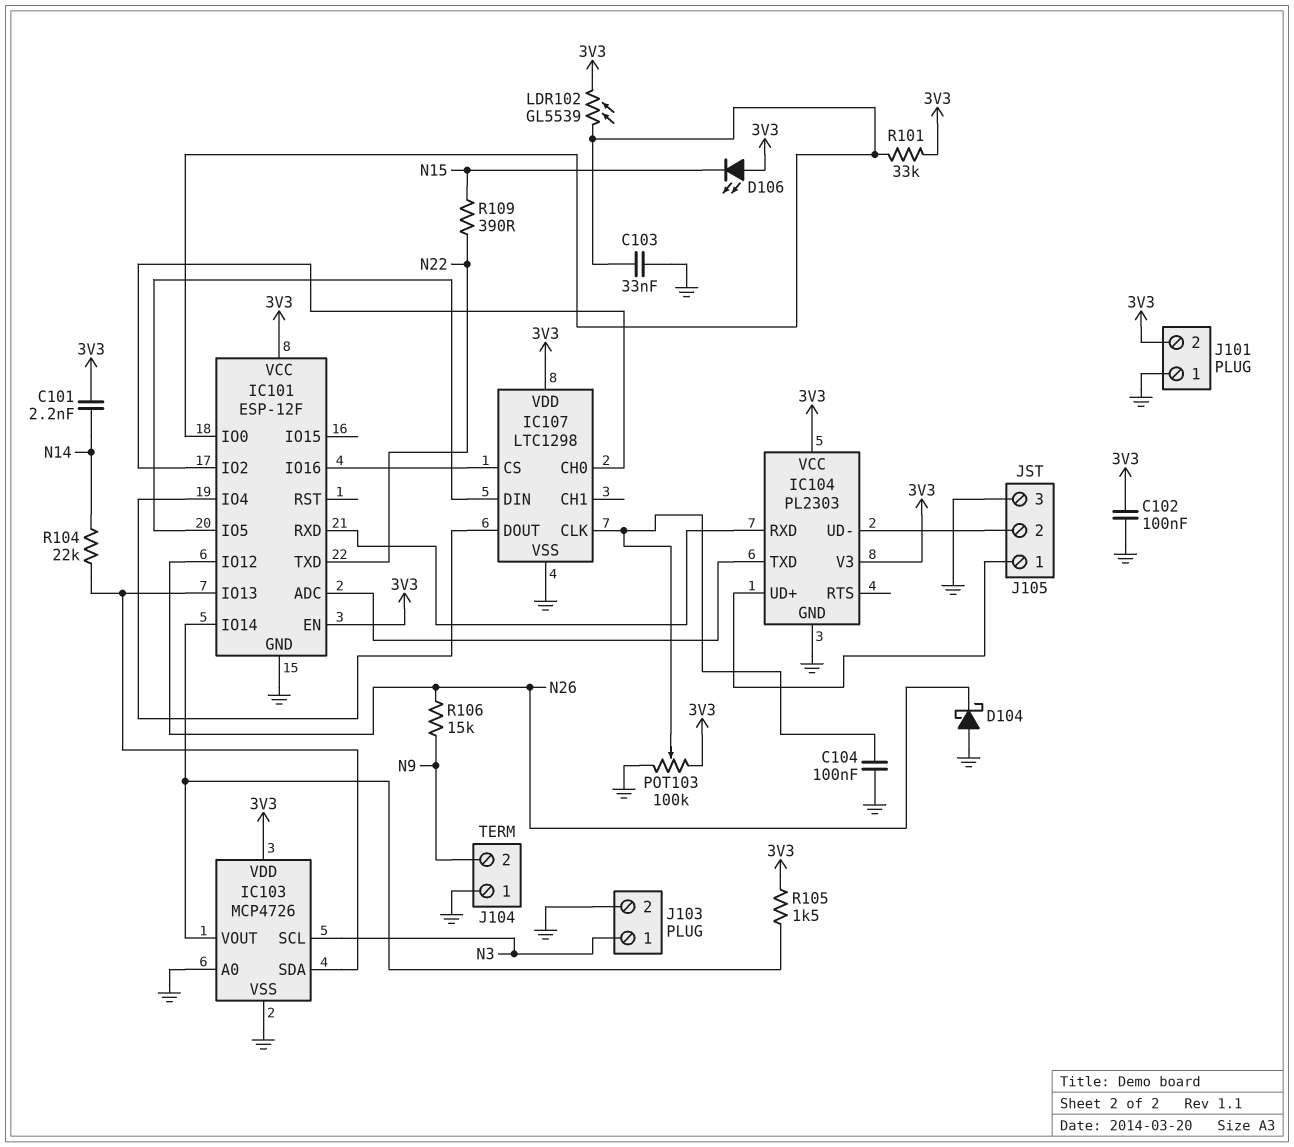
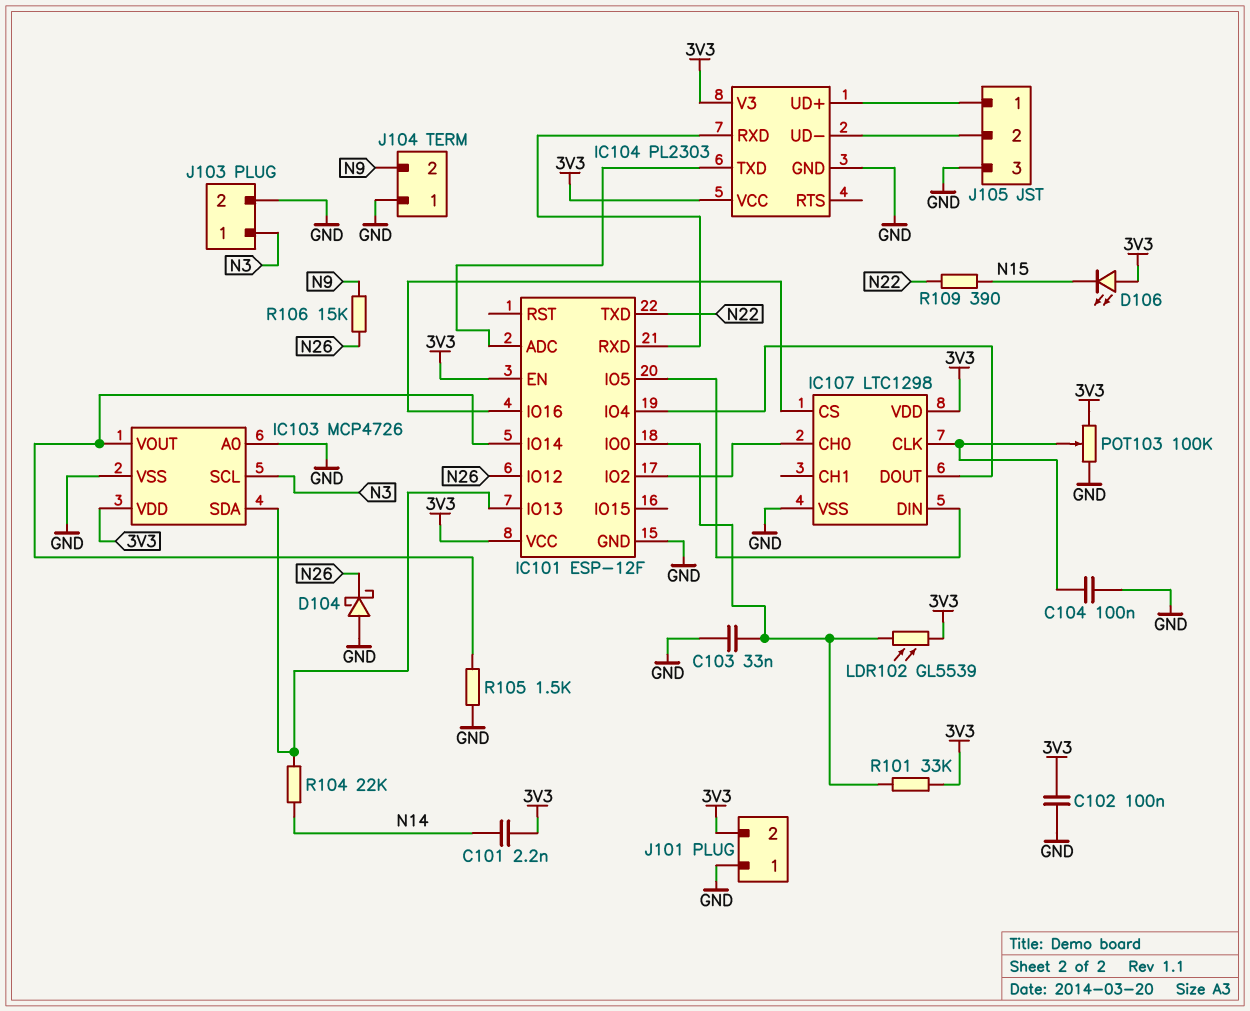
R105: 1.5k (3V3, IC101/IO14) -> 1.5k (GND, IC101/IO14)

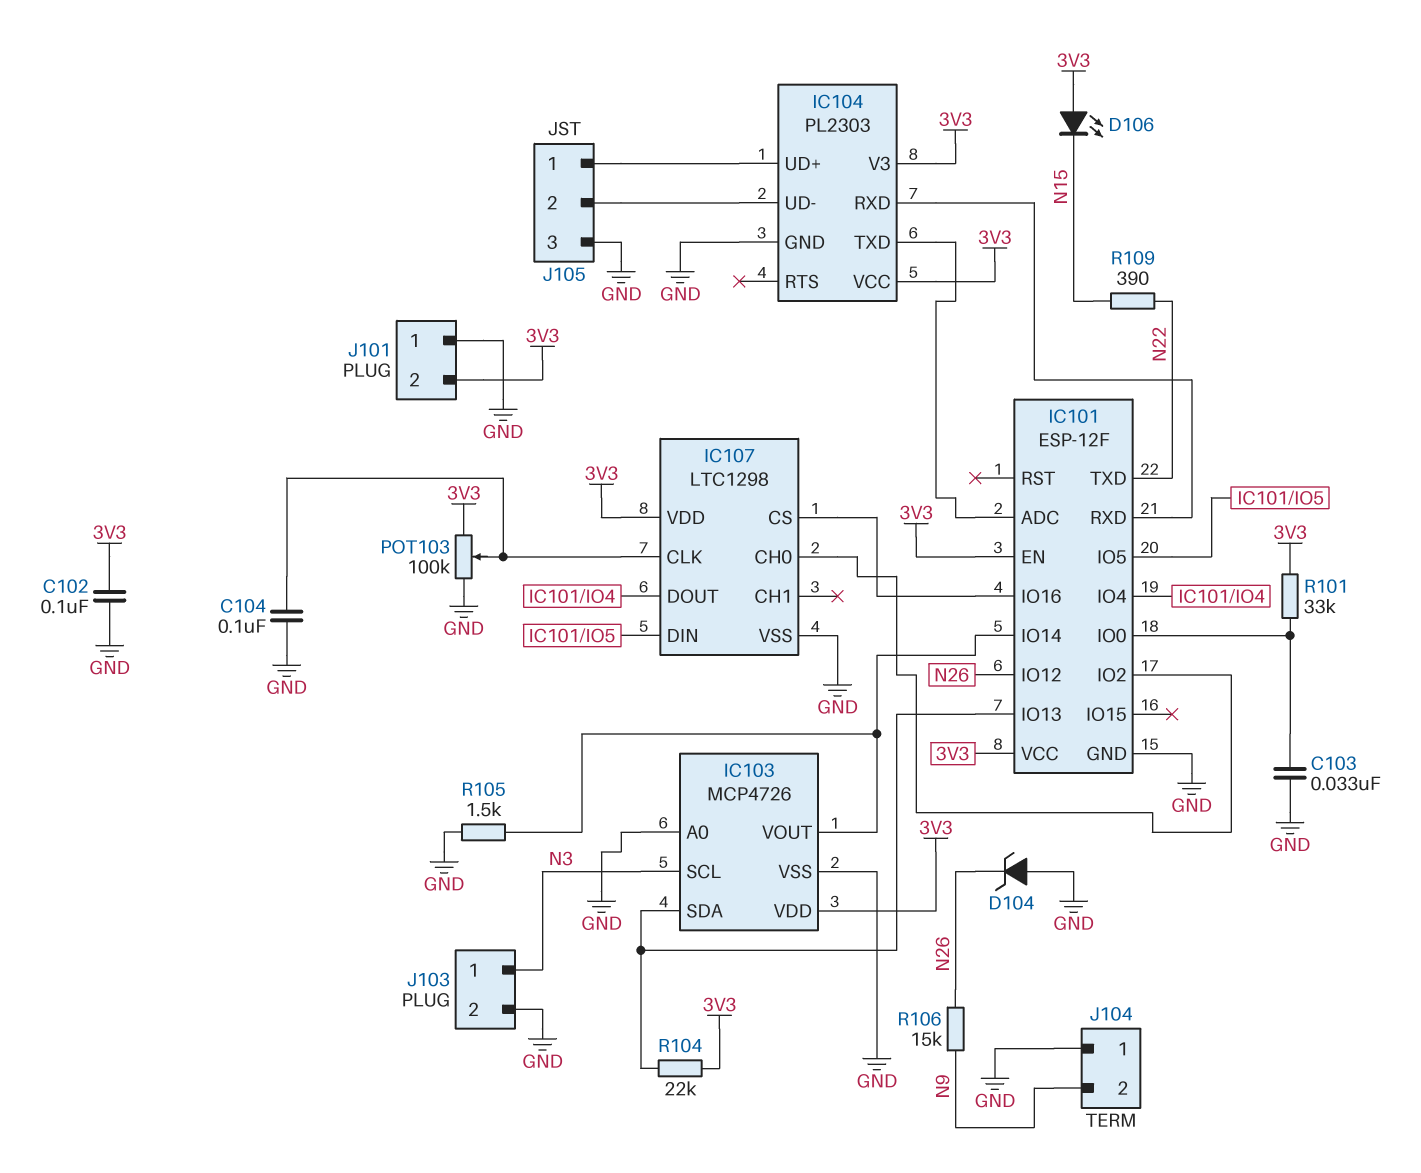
C101: 2.2nF (3V3, N14) -> none
D104: schottky (A GND, K N26) -> zener (A GND, K N26)
LDR102: GL5539 (3V3, IC101/IO0) -> none
R104: 22k (IC101/IO13, N14) -> 22k (3V3, IC101/IO13)

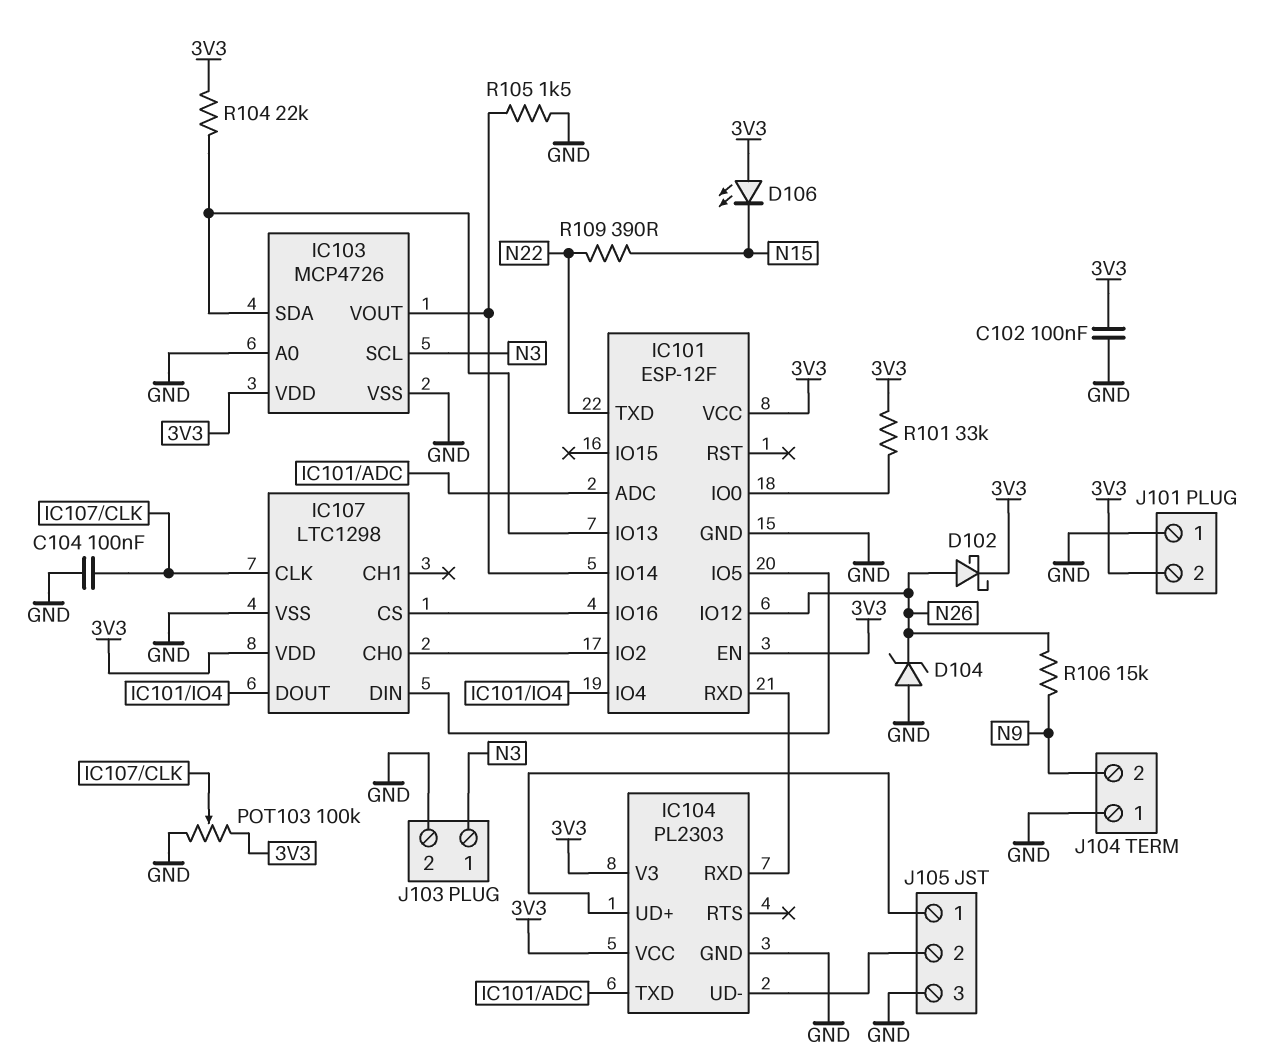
C103: 33nF (GND, IC101/IO0) -> none
D102: none -> schottky (A N26, K 3V3)

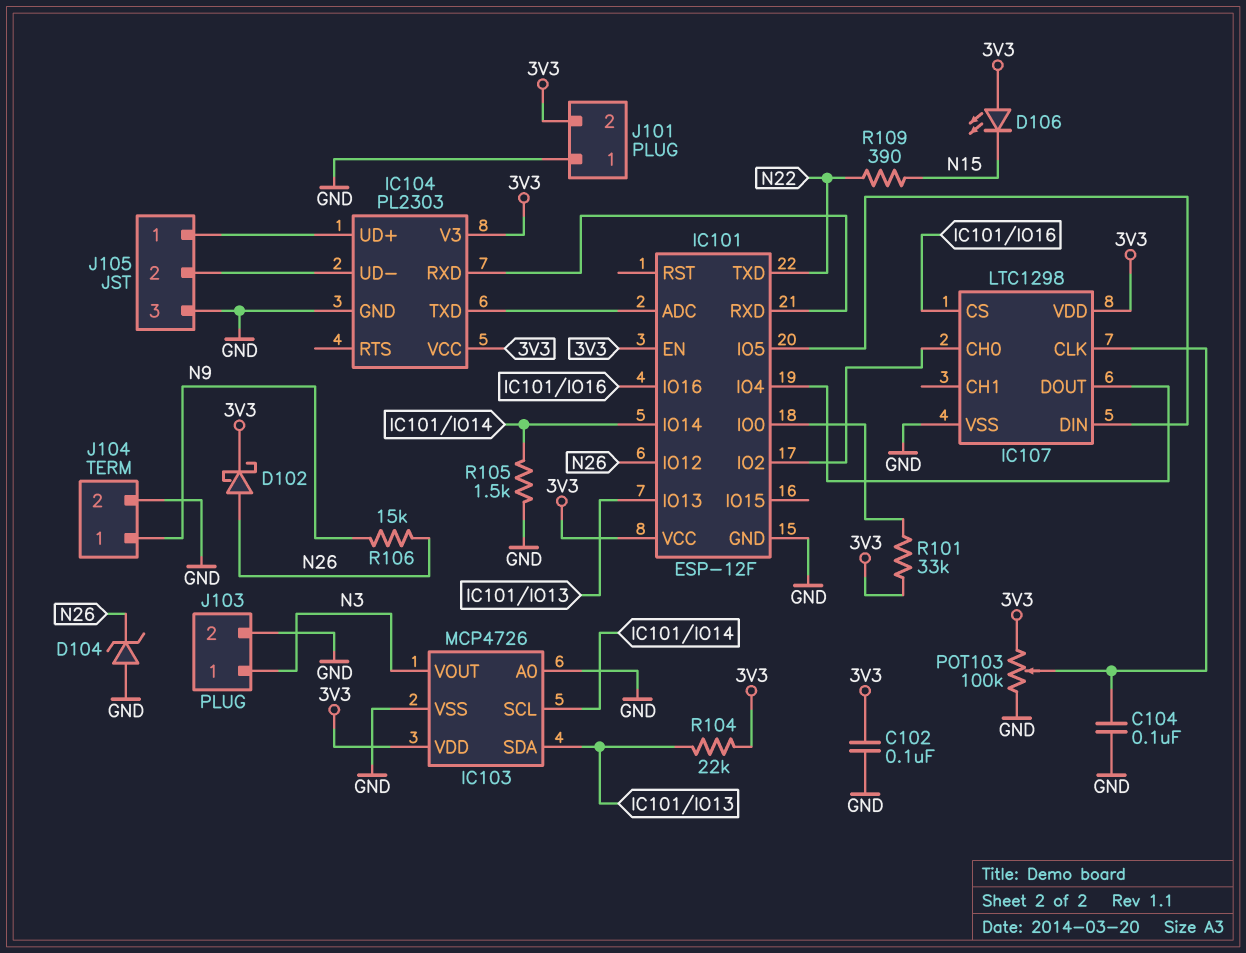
IC103 pin SCL: N3 -> IC101/IO14
IC103 pin VOUT: IC101/IO14 -> N3
J104 pin 1: GND -> N9
J104 pin 2: N9 -> GND

